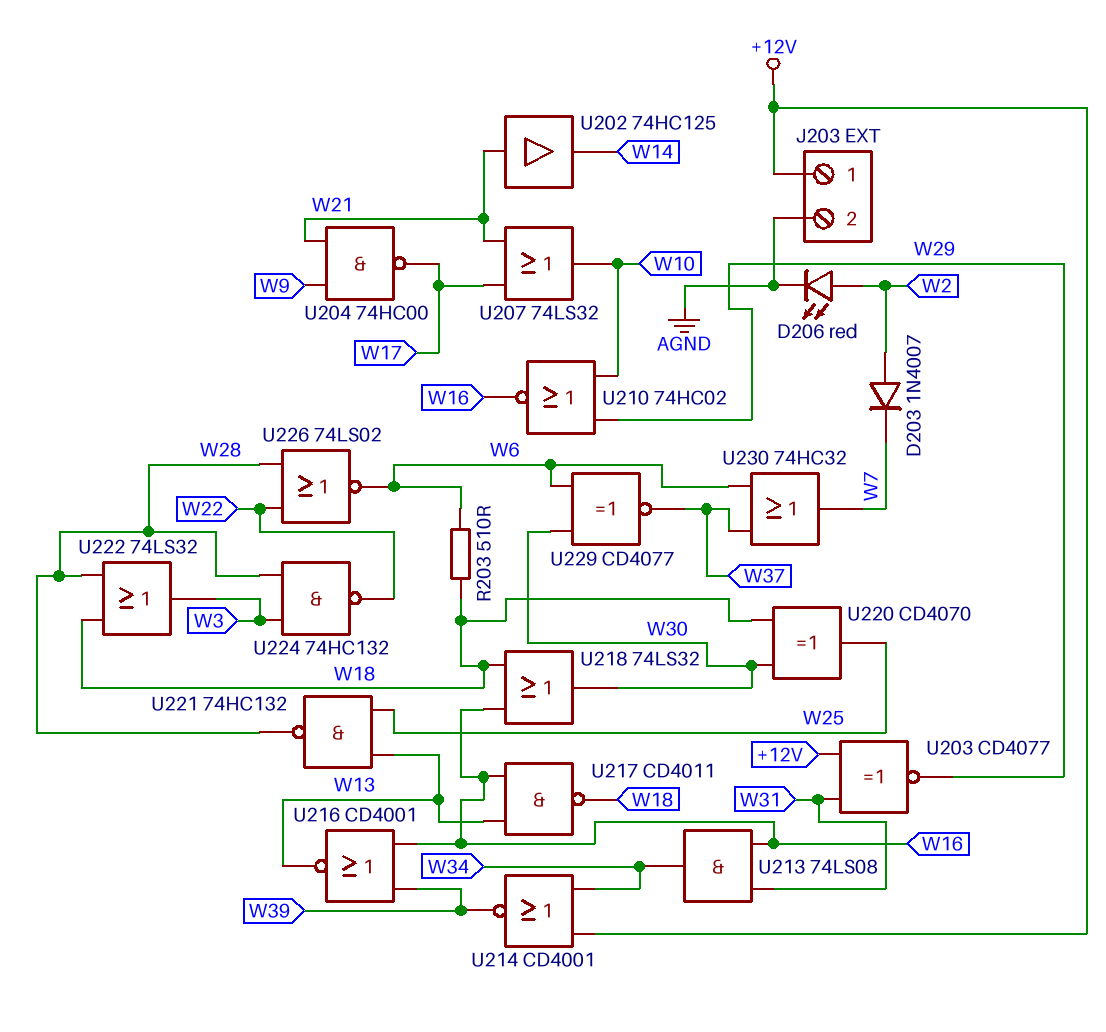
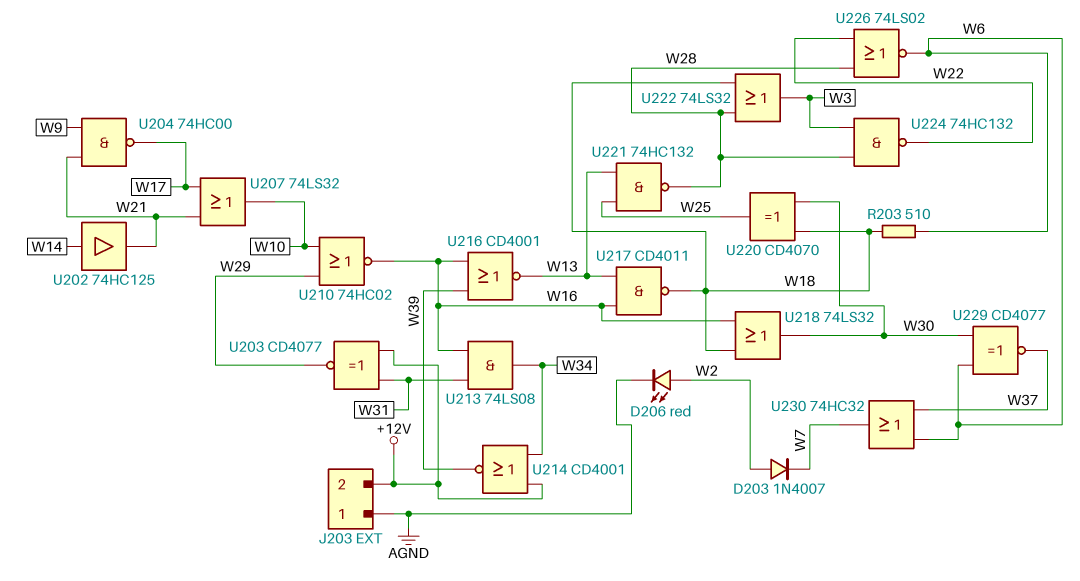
J203 pin 1: +12V -> AGND
J203 pin 2: AGND -> +12V
U202: buffer 74HC125 (in W21, out W14) -> buffer 74HC125 (in W14, out W21)

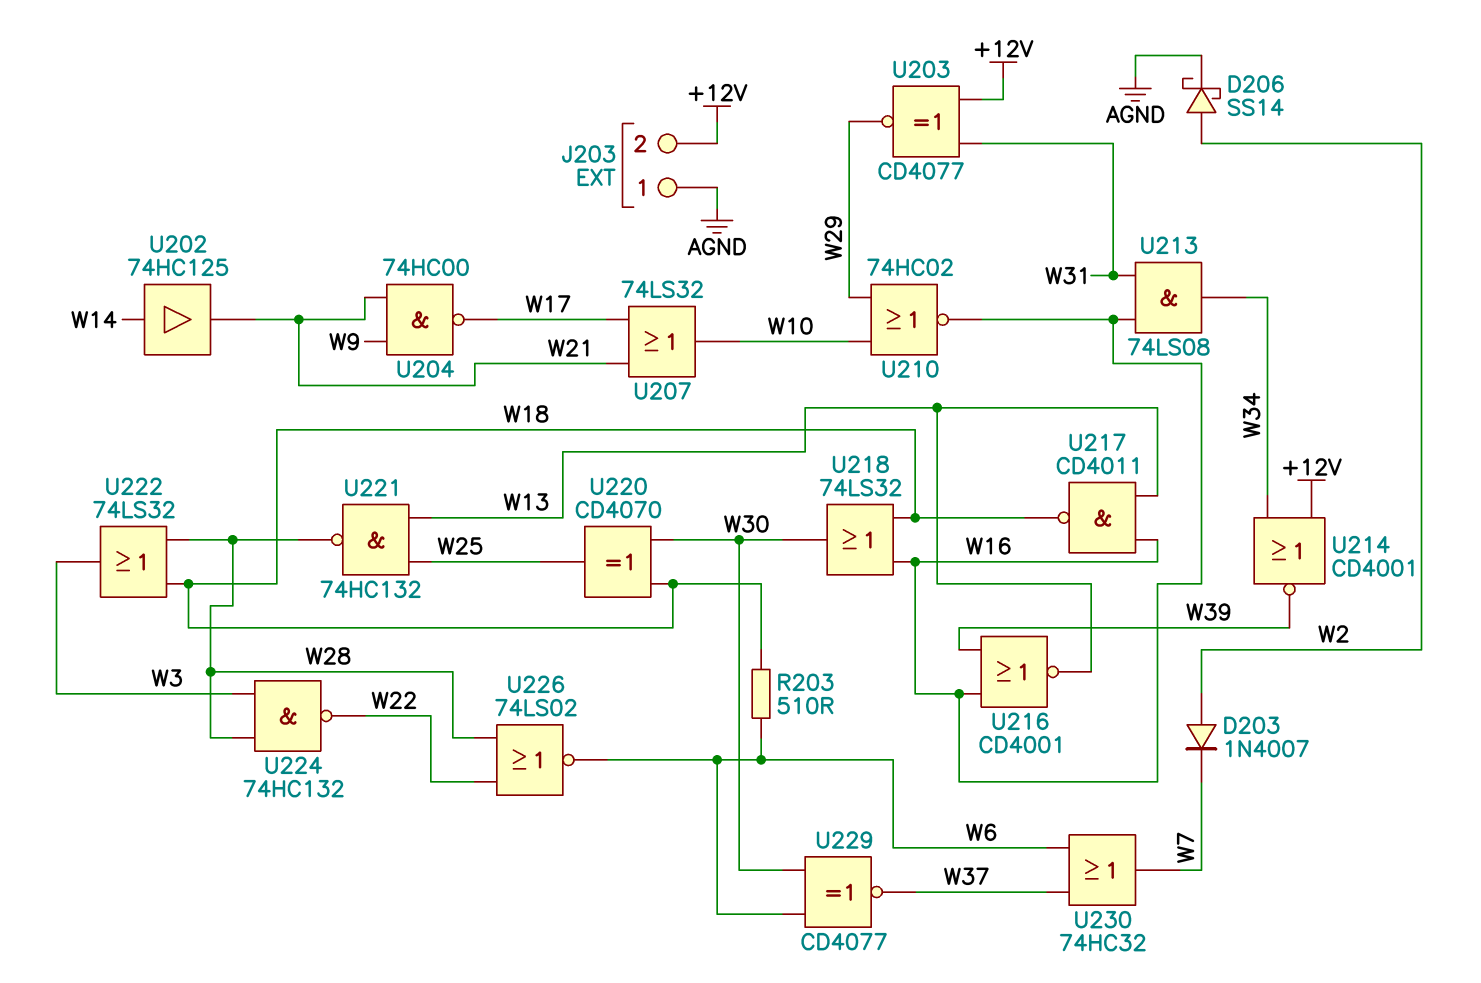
D206: LED red (A W2, K AGND) -> schottky SS14 (A W2, K AGND)

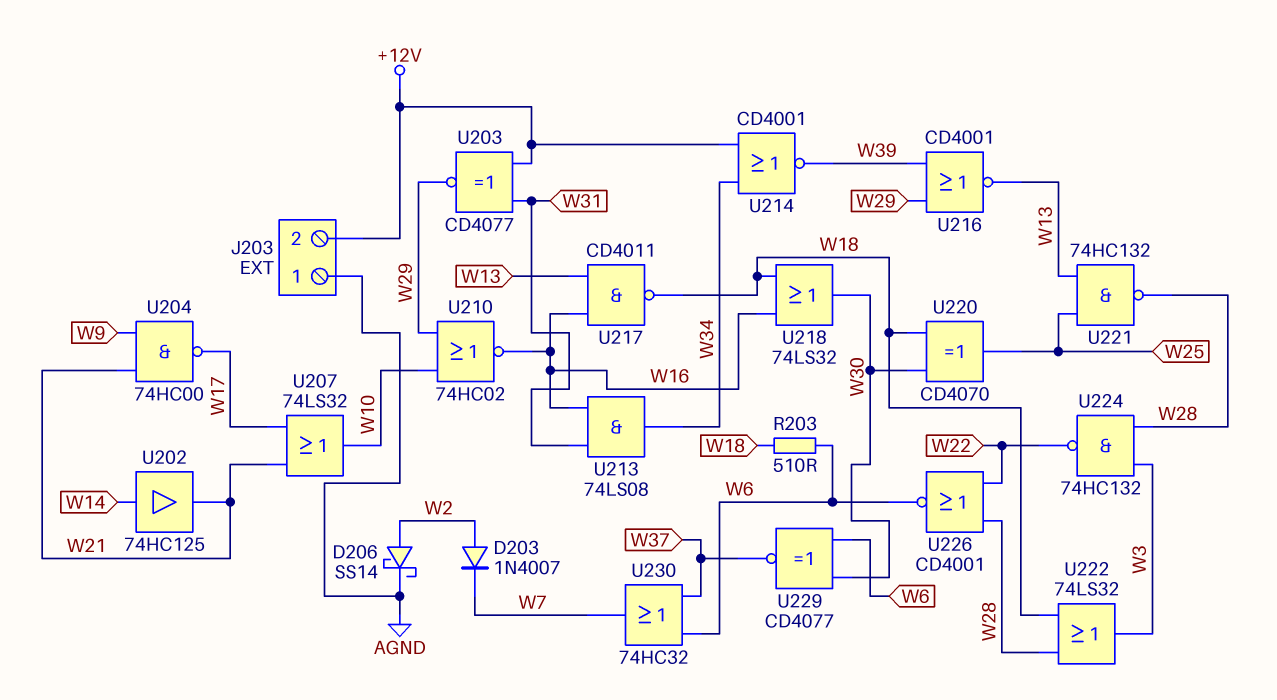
U216: NOR CD4001 (in W16, in W39, out W13) -> NOR CD4001 (in W29, in W39, out W13)
U226: NOR 74LS02 (in W22, in W28, out W6) -> NOR CD4001 (in W22, in W28, out W6)

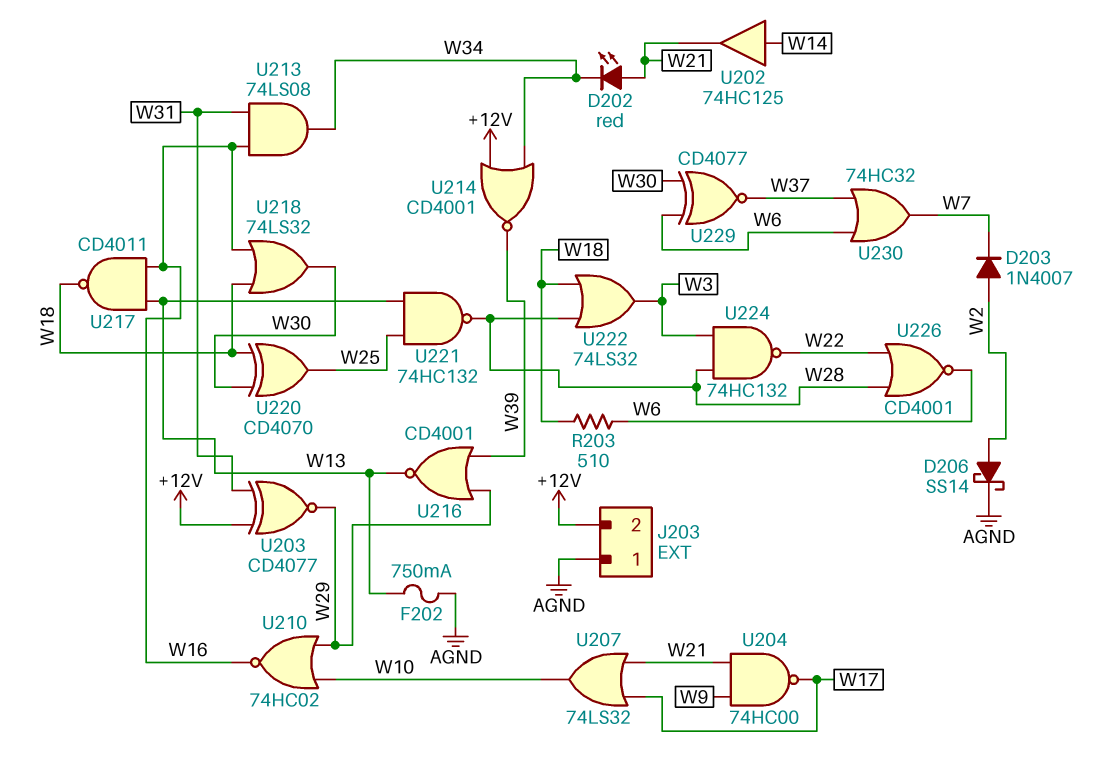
D202: none -> LED red (A W21, K W34)
F202: none -> 750mA (AGND, W13)

